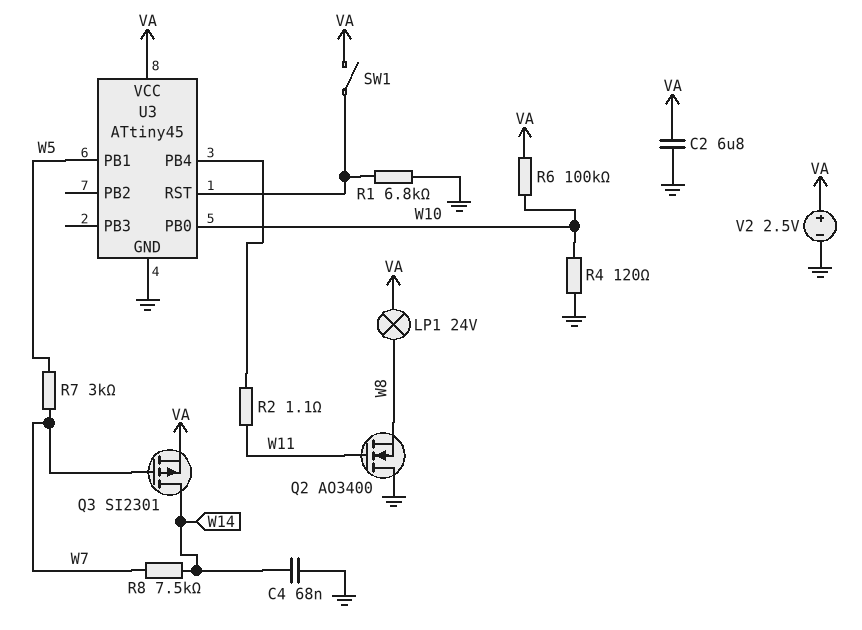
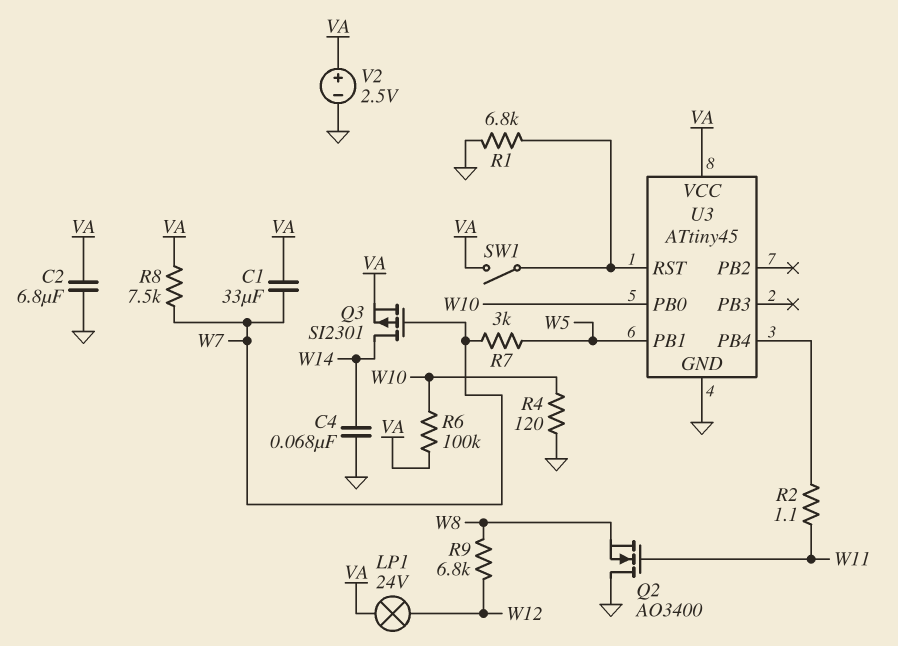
C1: none -> 33uF (VA, W7)
LP1: lamp 24V (VA, W8) -> lamp 24V (VA, W12)
R8: 7.5k (W7, W14) -> 7.5k (VA, W7)
R9: none -> 6.8k (W8, W12)

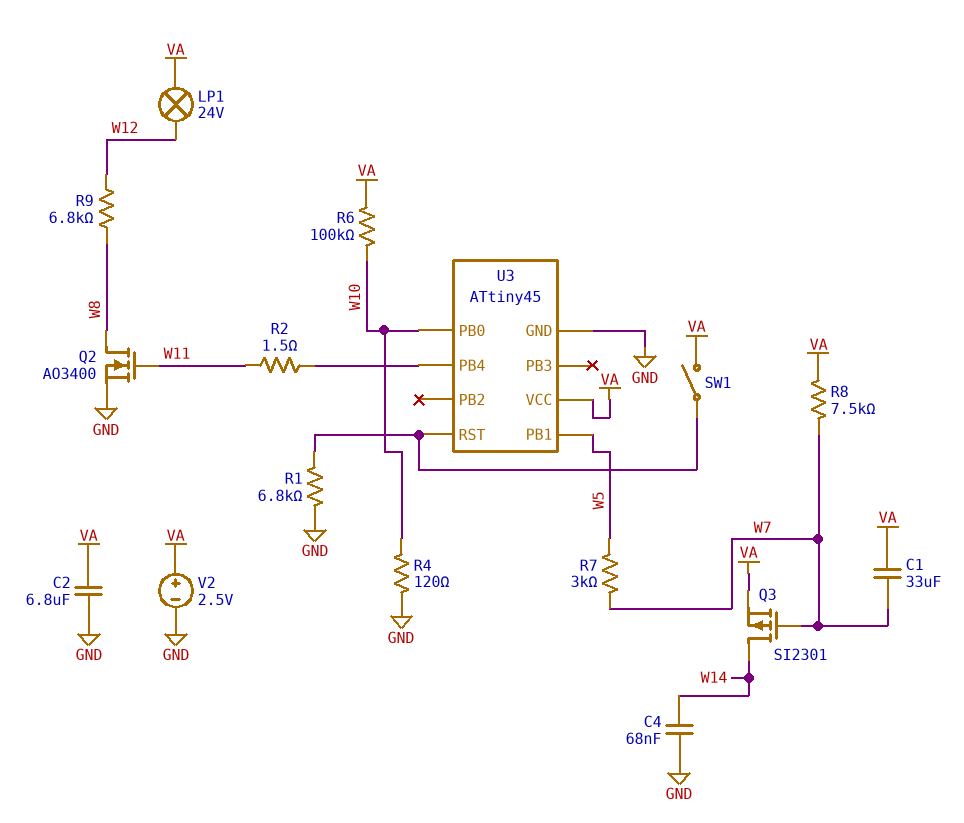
Q2: NMOS AO3400 (G W11, D GND, S W8) -> NMOS AO3400 (G W11, D W8, S GND)
R2: 1.1 (U3/PB4, W11) -> 1.5 (U3/PB4, W11)

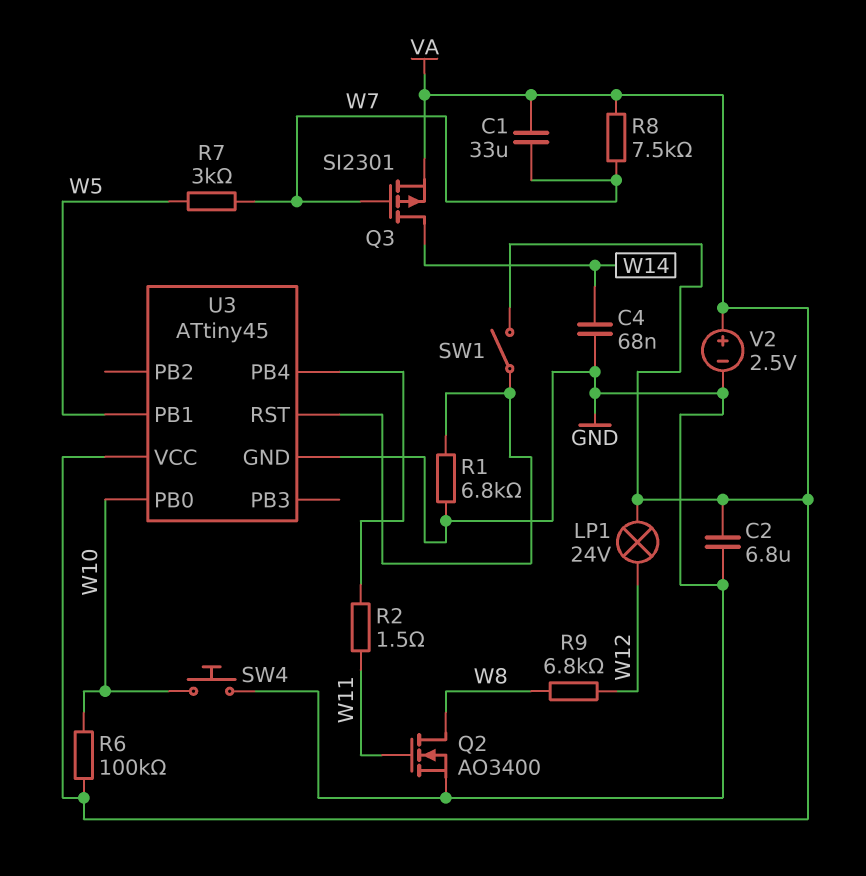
R4: 120 (GND, W10) -> none
SW4: none -> button (GND, W10)

